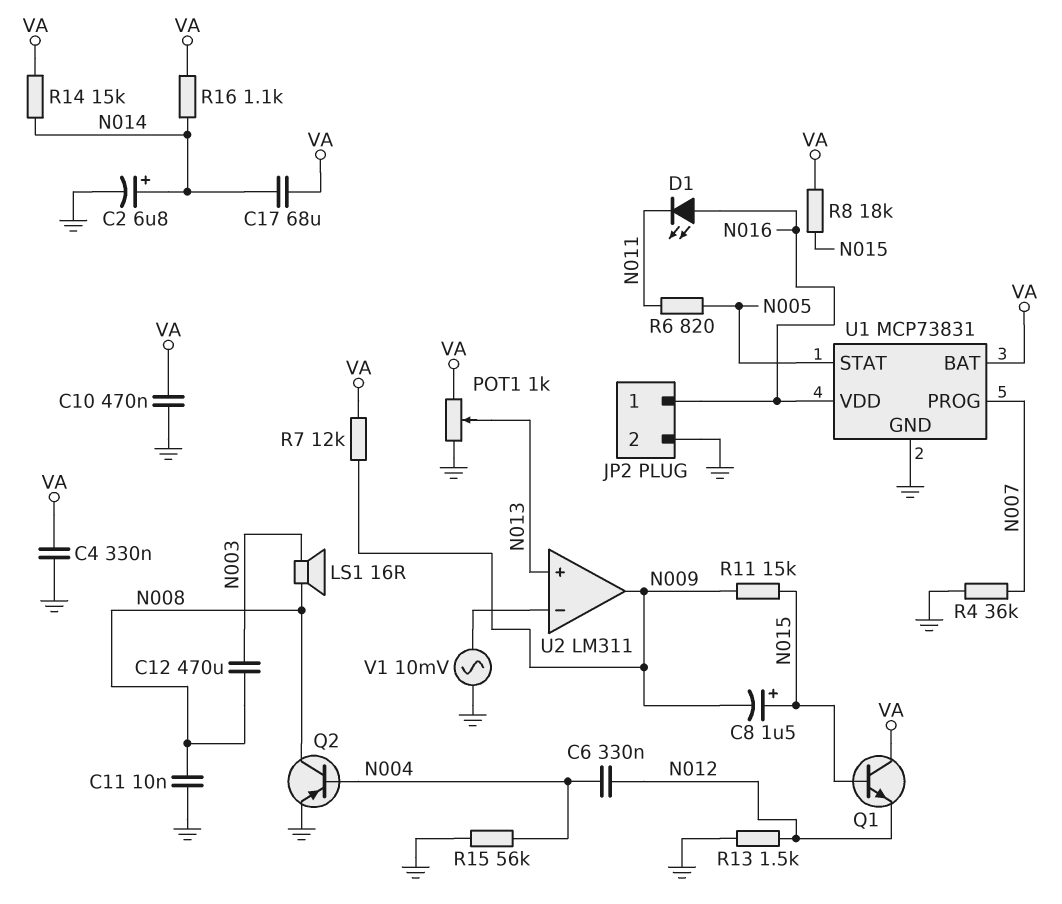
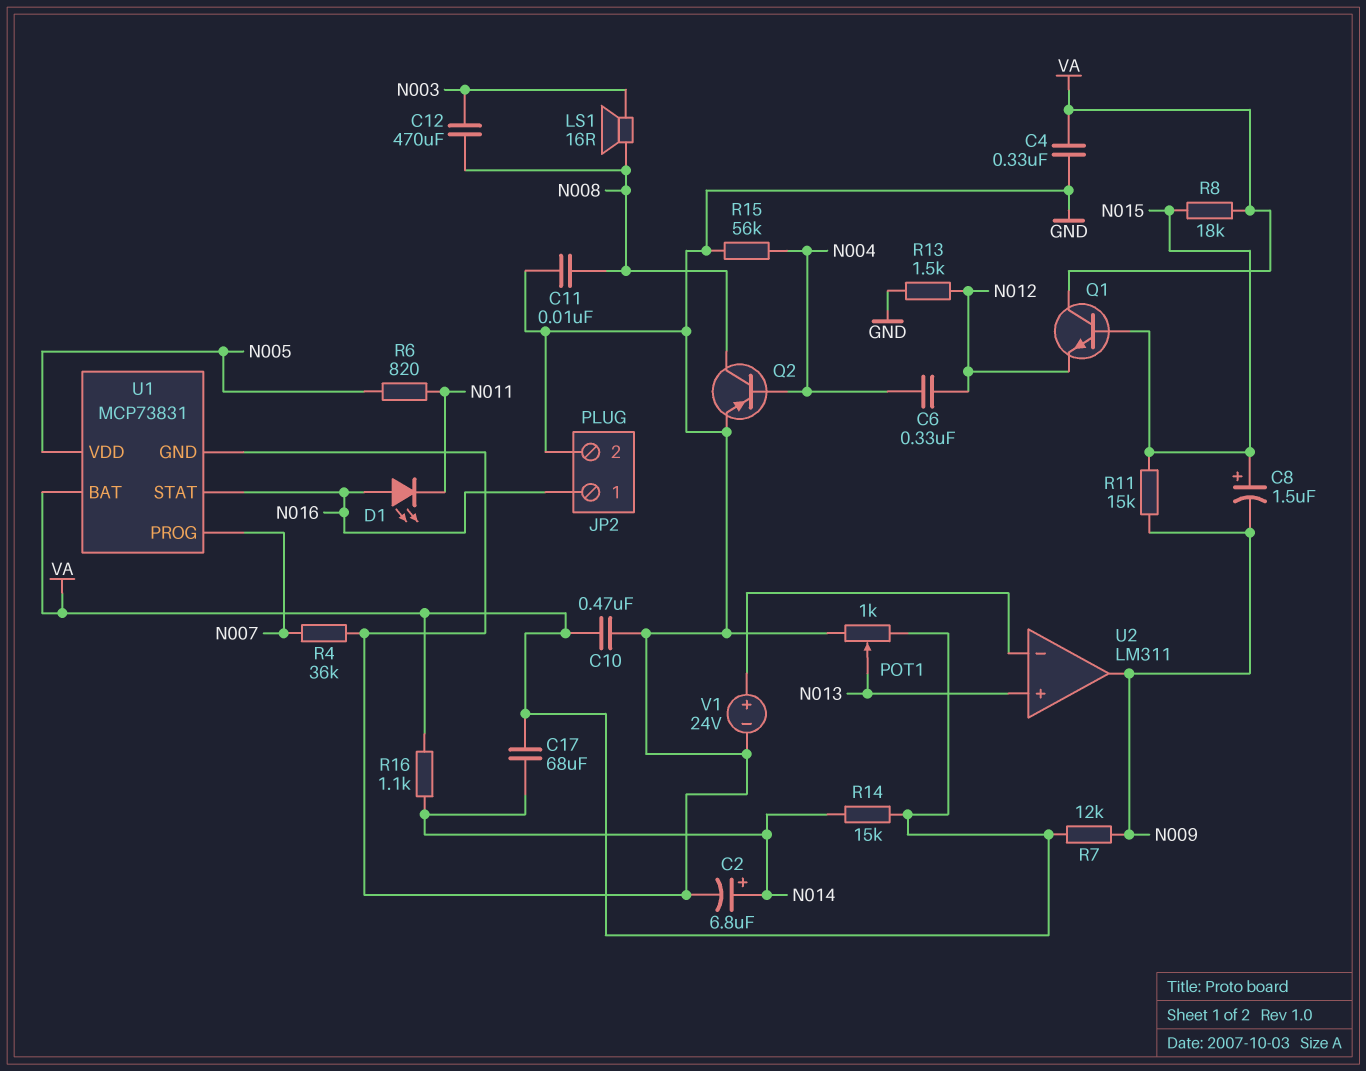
U1 pin STAT: N005 -> N016
U1 pin VDD: N016 -> N005
V1: AC 10mV (GND, U2/in-) -> 24V (plus U2/in-, minus GND)

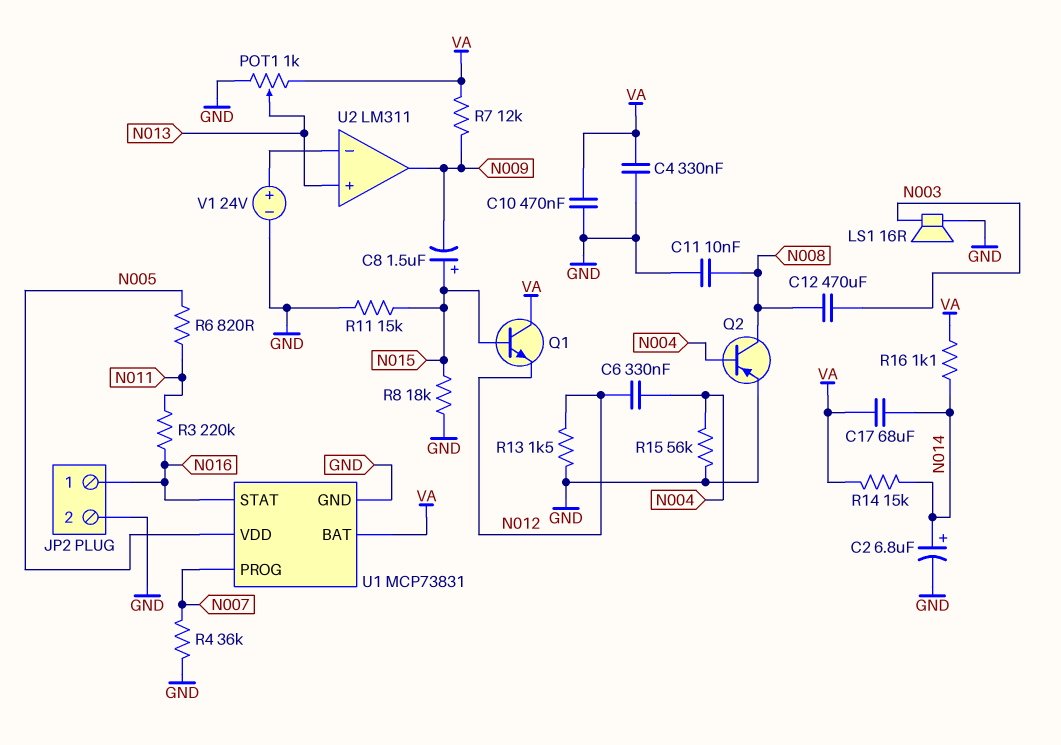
D1: LED (A N016, K N011) -> none
LS1: speaker 16R (N003, N008) -> speaker 16R (GND, N003)
R3: none -> 220k (N011, N016)
R8: 18k (N015, VA) -> 18k (GND, N015)
R11: 15k (N009, N015) -> 15k (GND, N015)

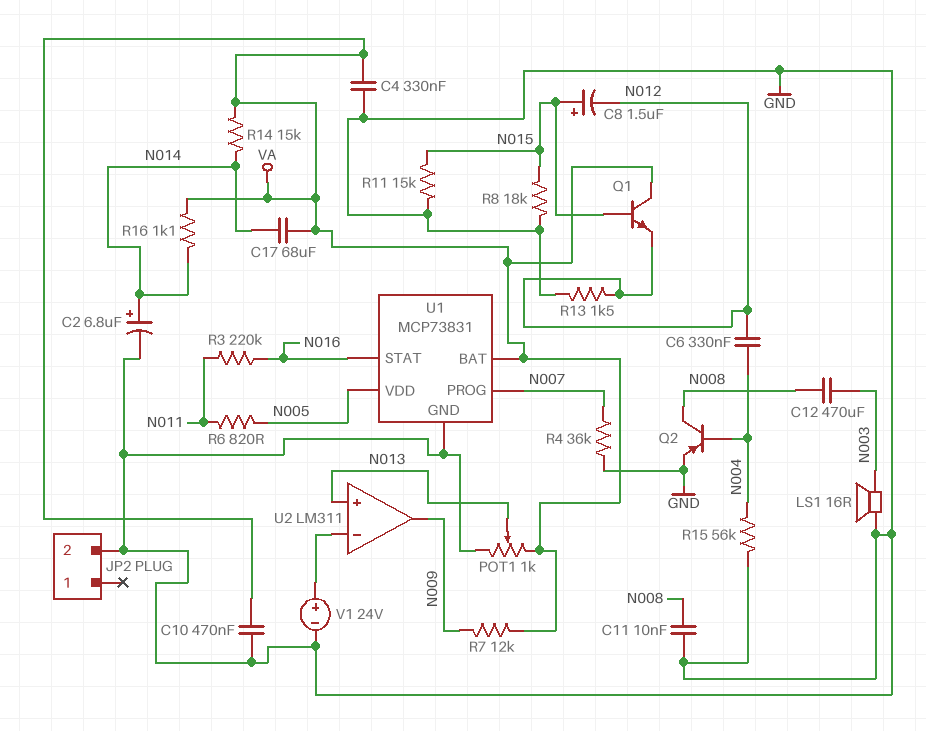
C8: 1.5uF (plus N015, minus N009) -> 1.5uF (plus N015, minus N012)
JP2 pin 1: N016 -> none

